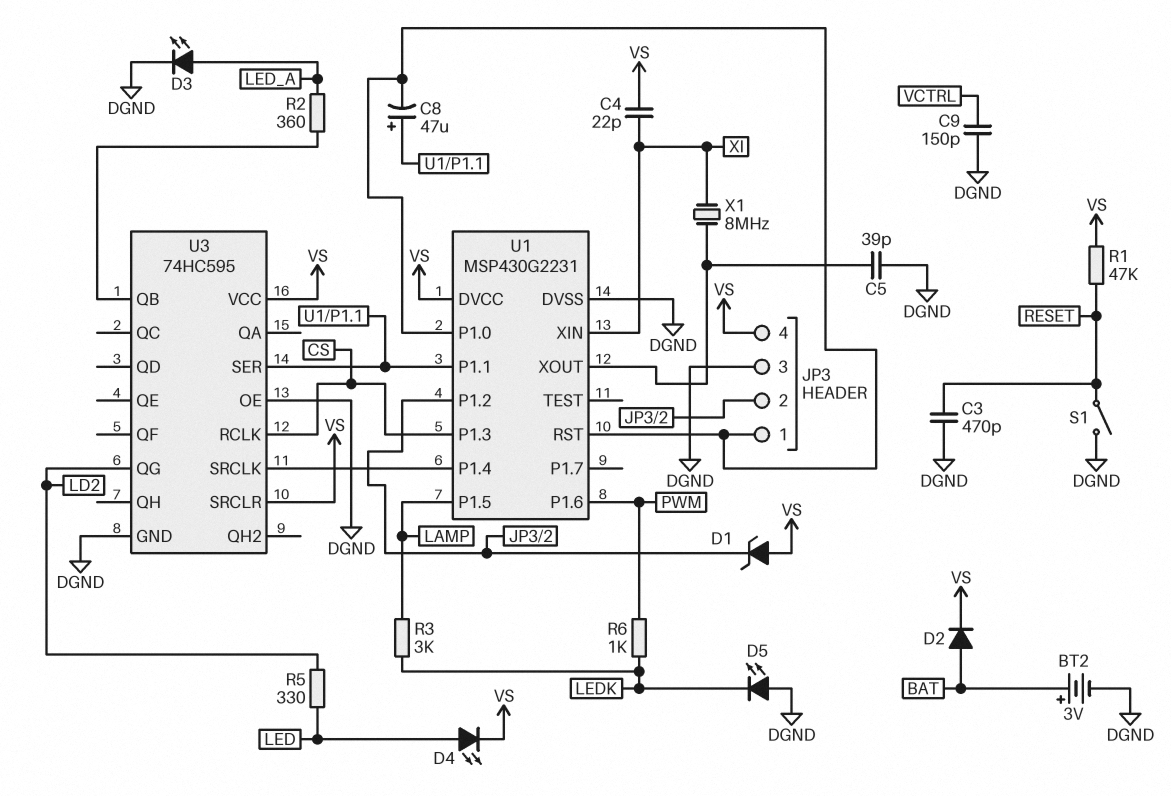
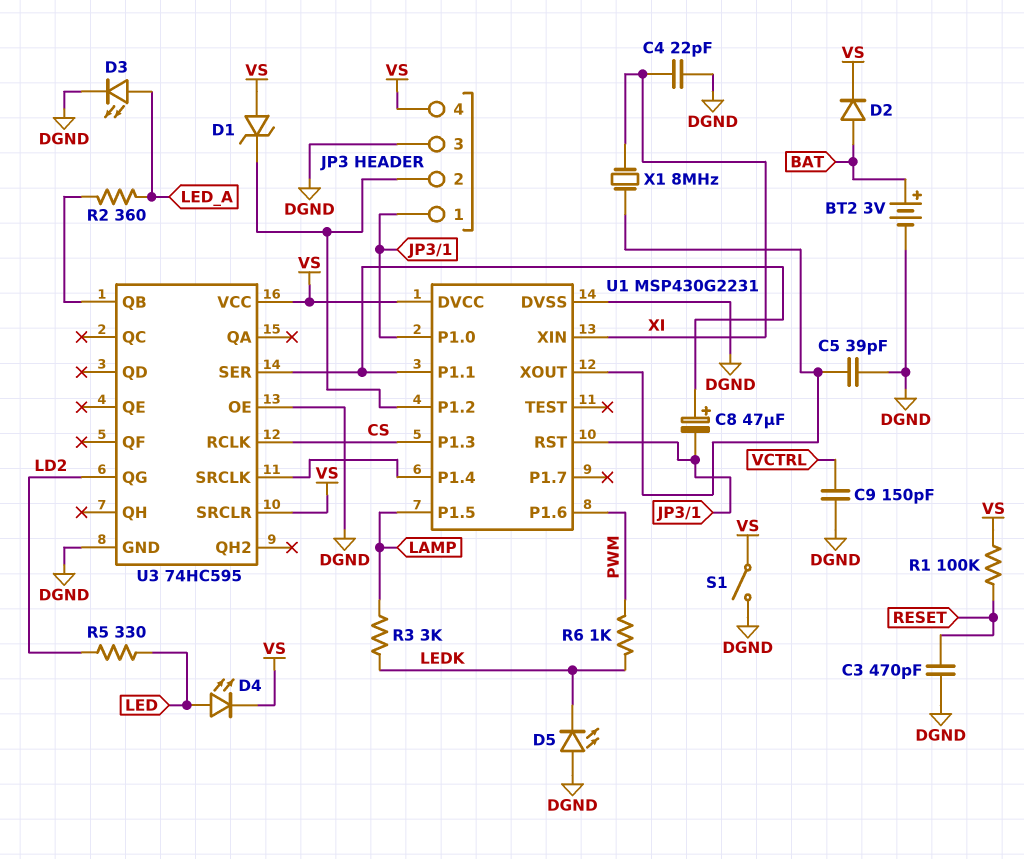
C4: 22pF (VS, XI) -> 22pF (DGND, XI)
R1: 47k (RESET, VS) -> 100k (RESET, VS)
S1: switch (DGND, RESET) -> switch (DGND, VS)

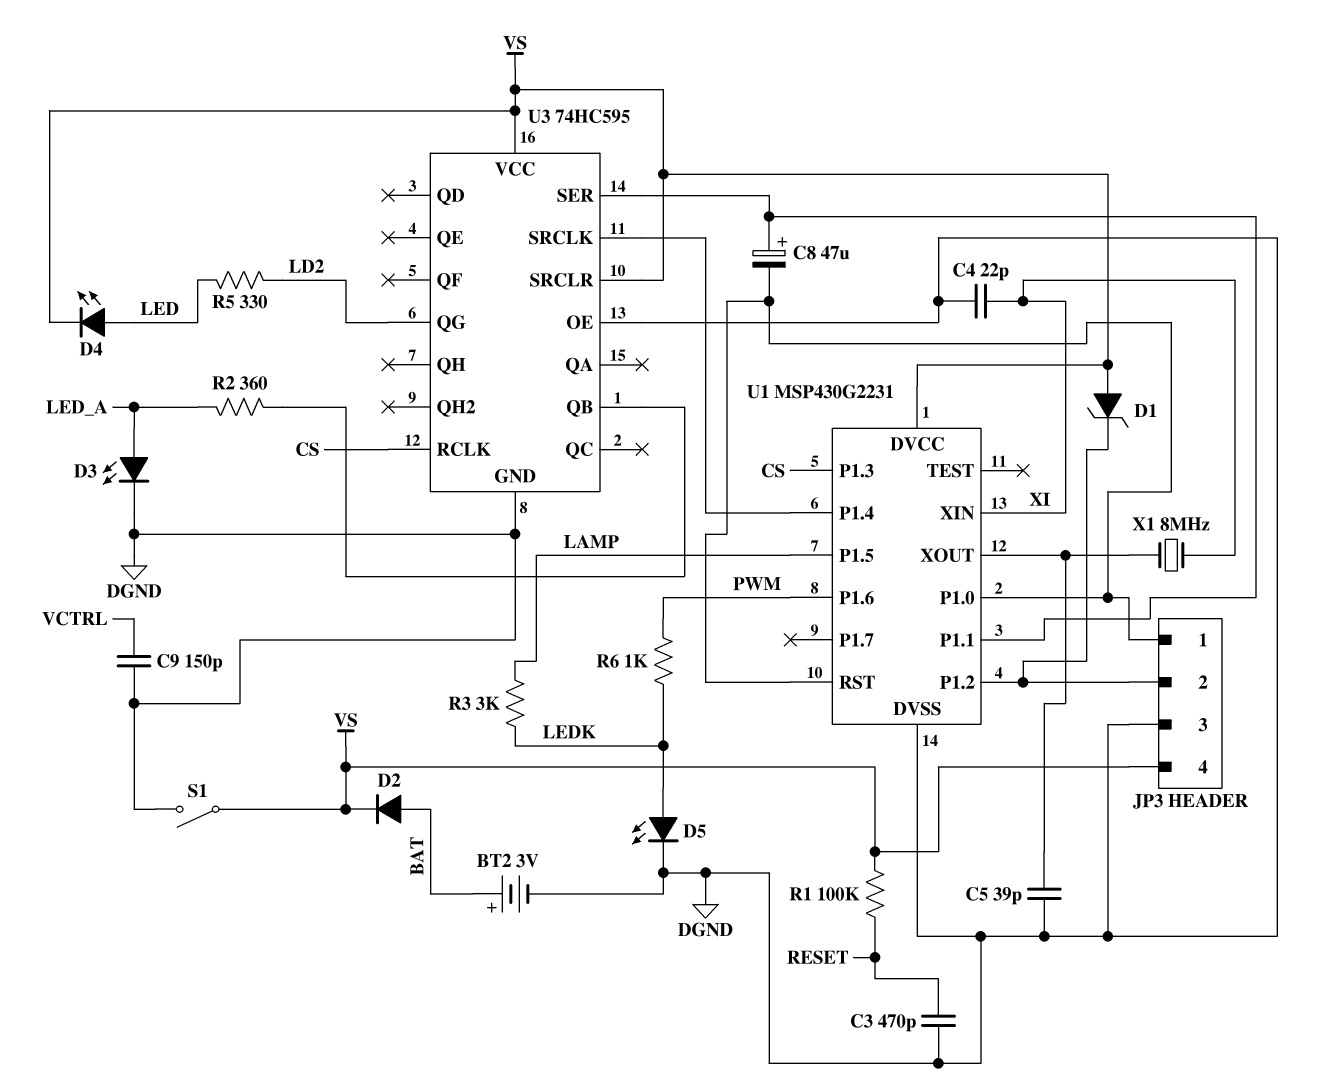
D5: LED (A DGND, K LEDK) -> LED (A LEDK, K DGND)

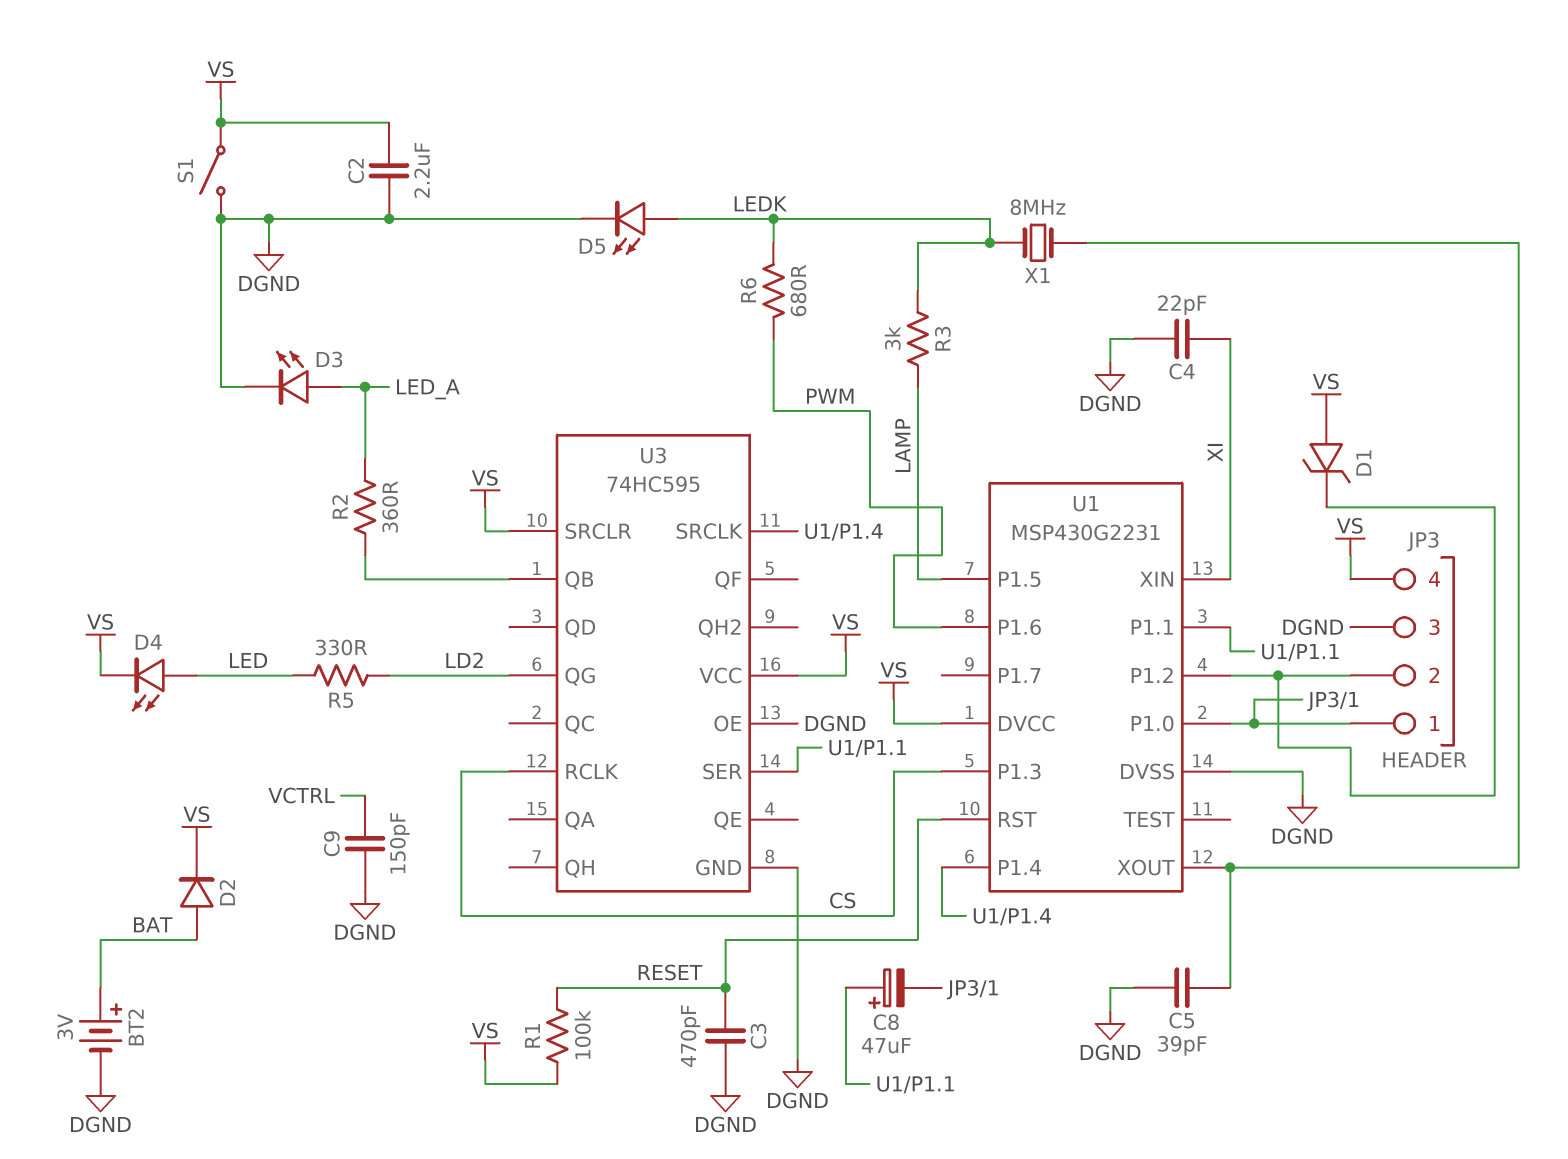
C2: none -> 2.2uF (DGND, VS)
R6: 1k (LEDK, PWM) -> 680 (LEDK, PWM)
U1 pin RST: JP3/1 -> RESET
X1: 8MHz (U1/XOUT, XI) -> 8MHz (LEDK, U1/XOUT)

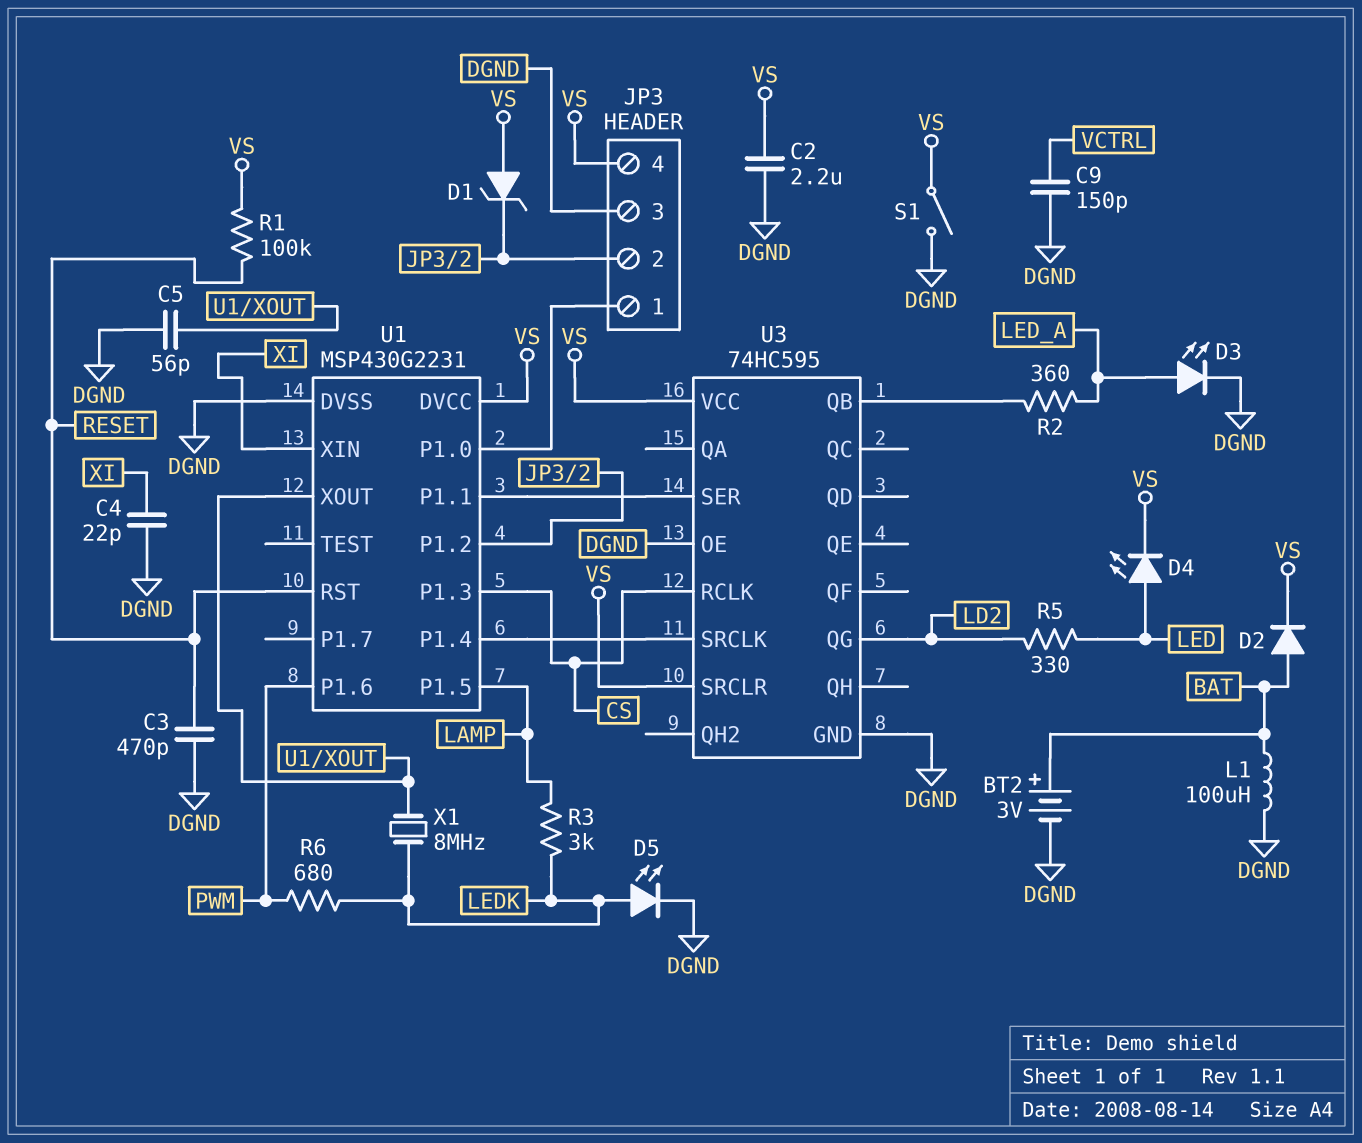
C5: 39pF (DGND, U1/XOUT) -> 56pF (DGND, U1/XOUT)
C8: 47uF (plus U1/P1.1, minus JP3/1) -> none
L1: none -> 100uH (BAT, DGND)

